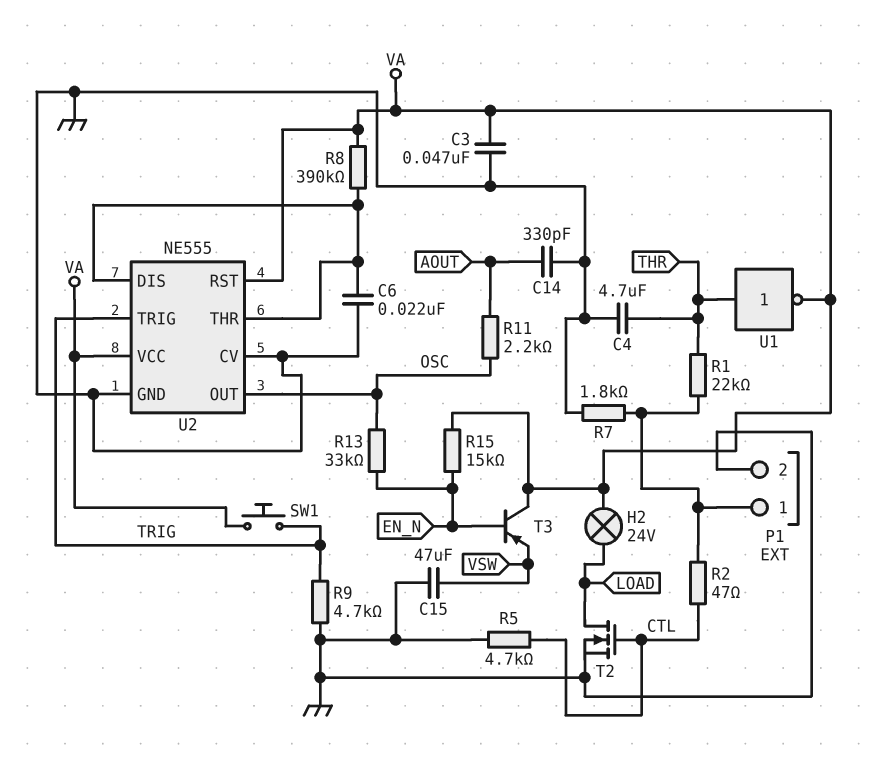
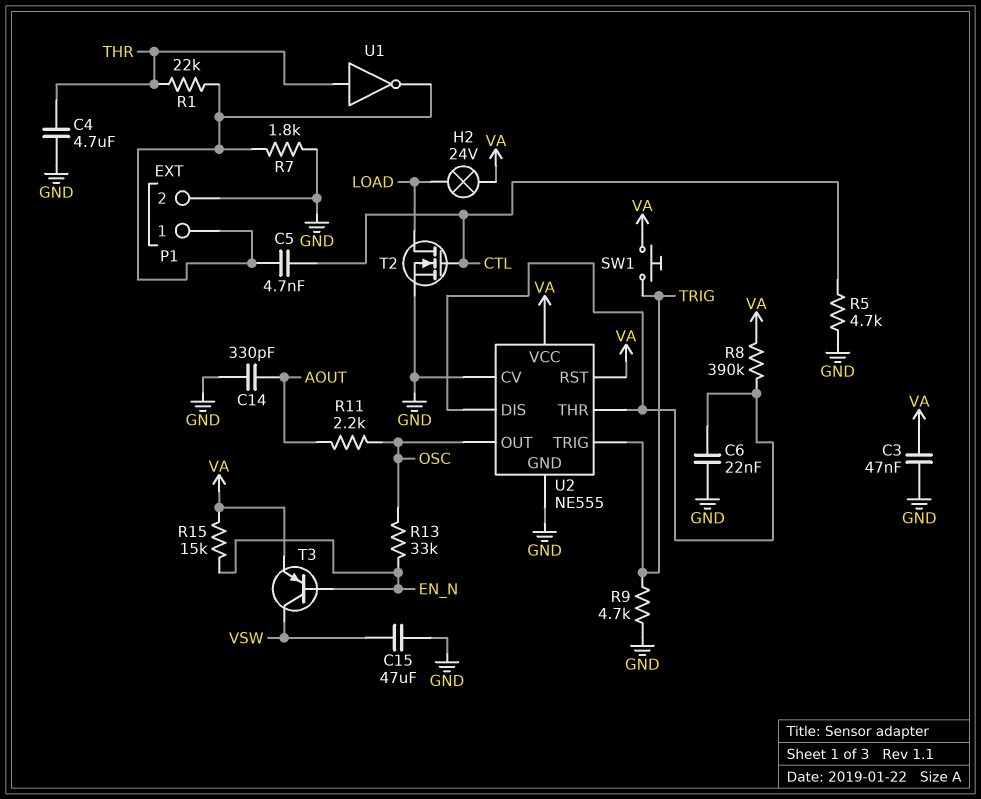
C5: none -> 4.7nF (CTL, P1/1)
R2: 47 (CTL, P1/1) -> none
T3: PNP (B EN_N, C VA, E VSW) -> PNP (B EN_N, C VSW, E VA)
U1: NOT (in THR, out VA) -> NOT (in THR, out P1/1)

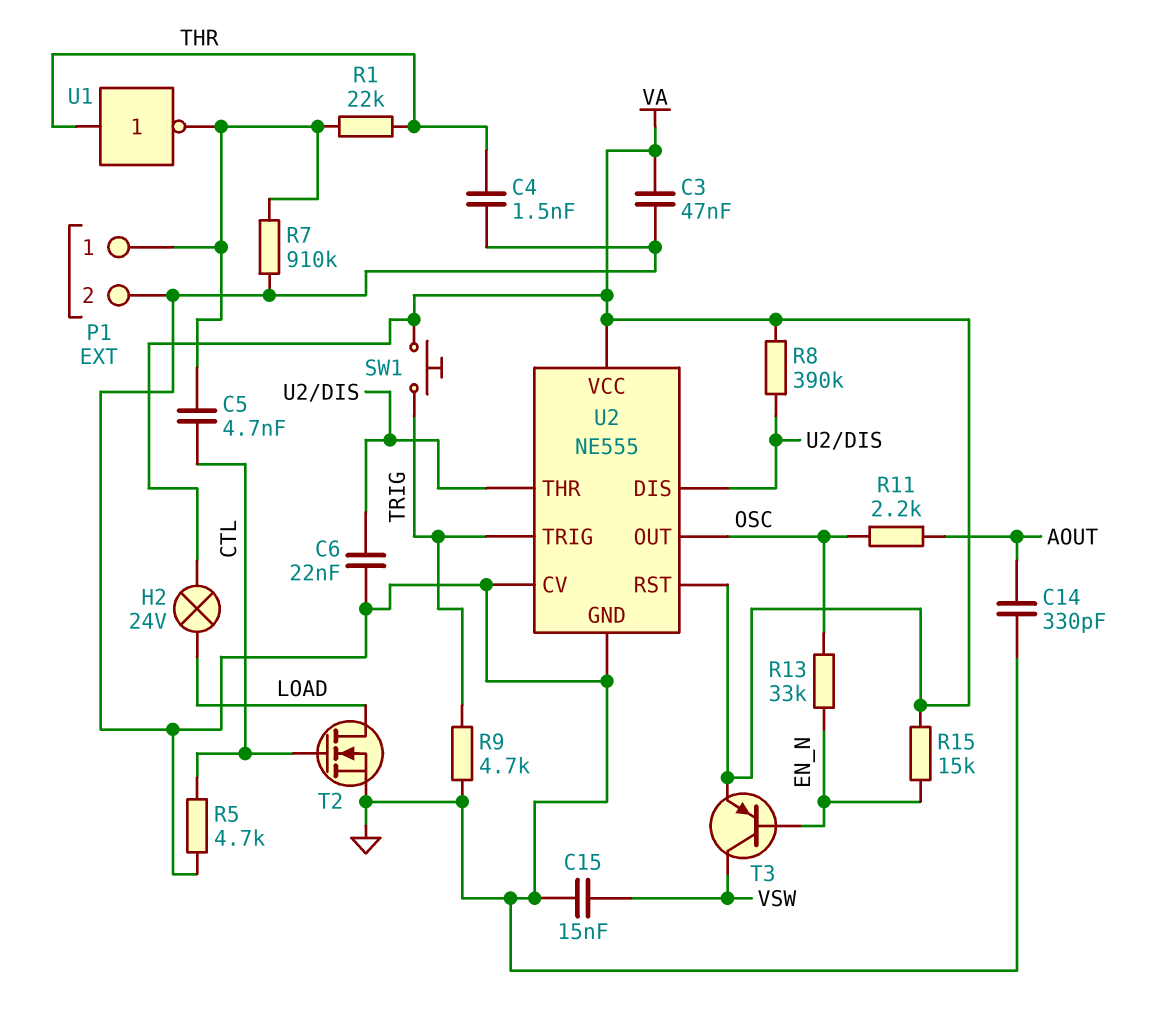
C4: 4.7uF (GND, THR) -> 1.5nF (GND, THR)
C15: 47uF (GND, VSW) -> 15nF (GND, VSW)
R7: 1.8k (GND, P1/1) -> 910k (GND, P1/1)

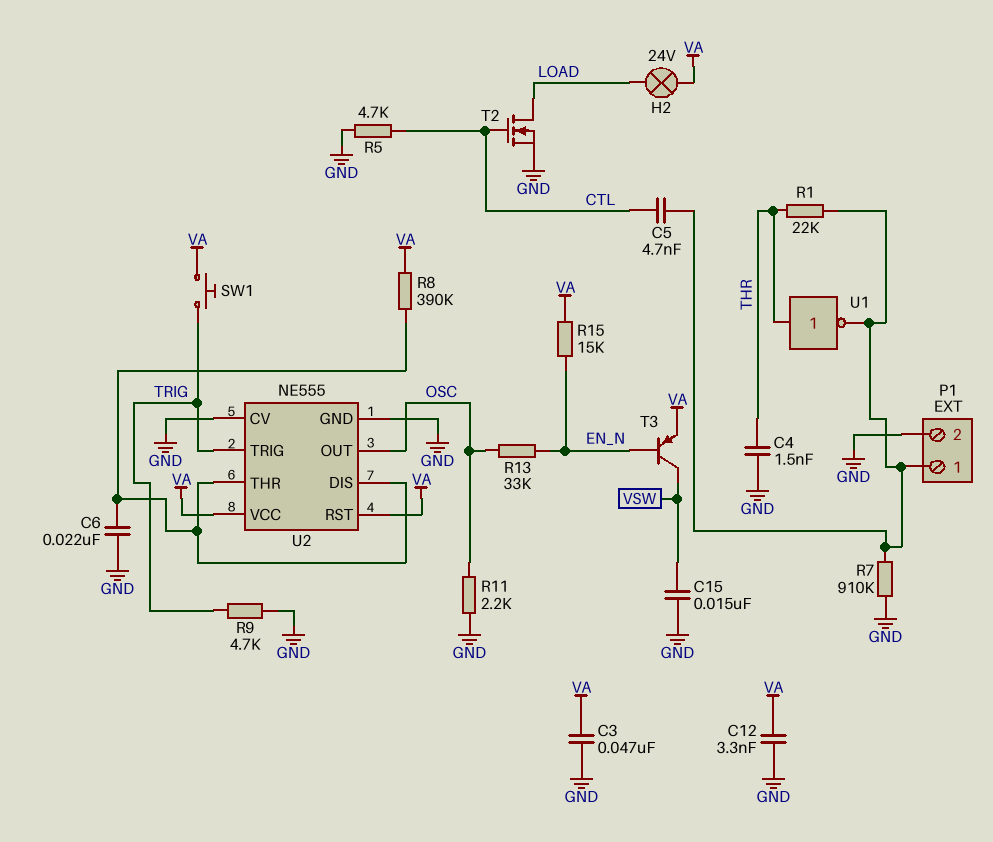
C12: none -> 3.3nF (GND, VA)
C14: 330pF (AOUT, GND) -> none
R11: 2.2k (AOUT, OSC) -> 2.2k (GND, OSC)

